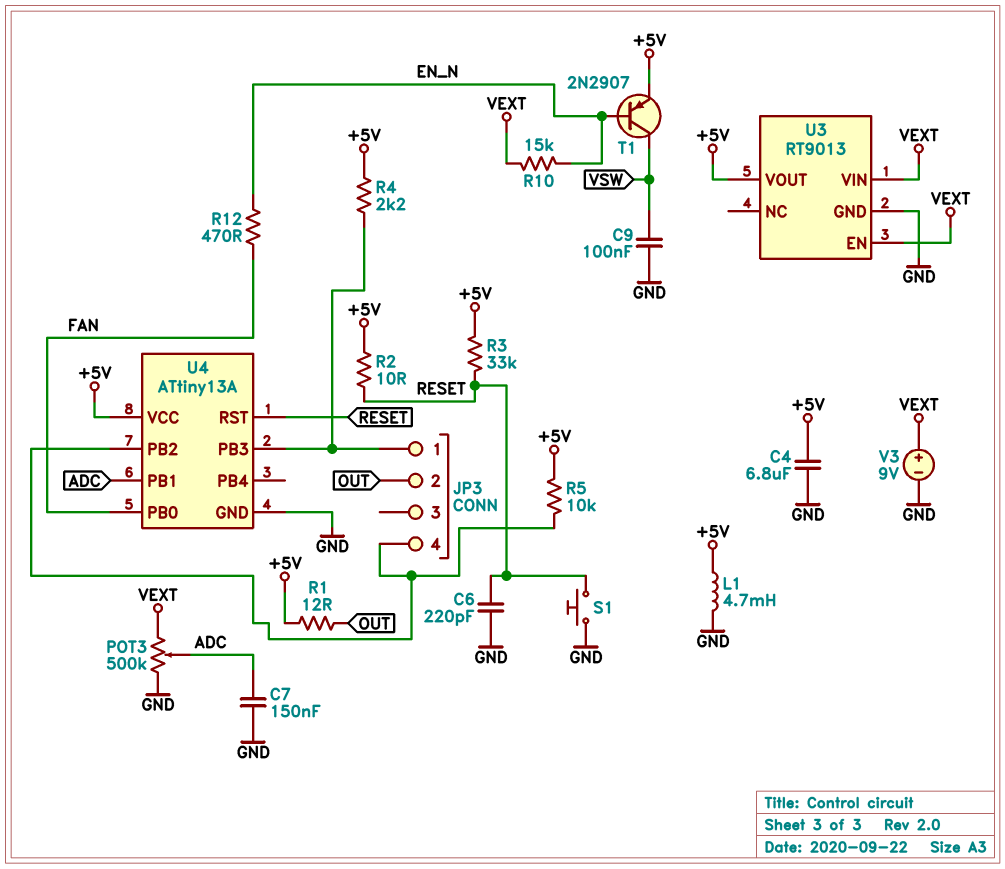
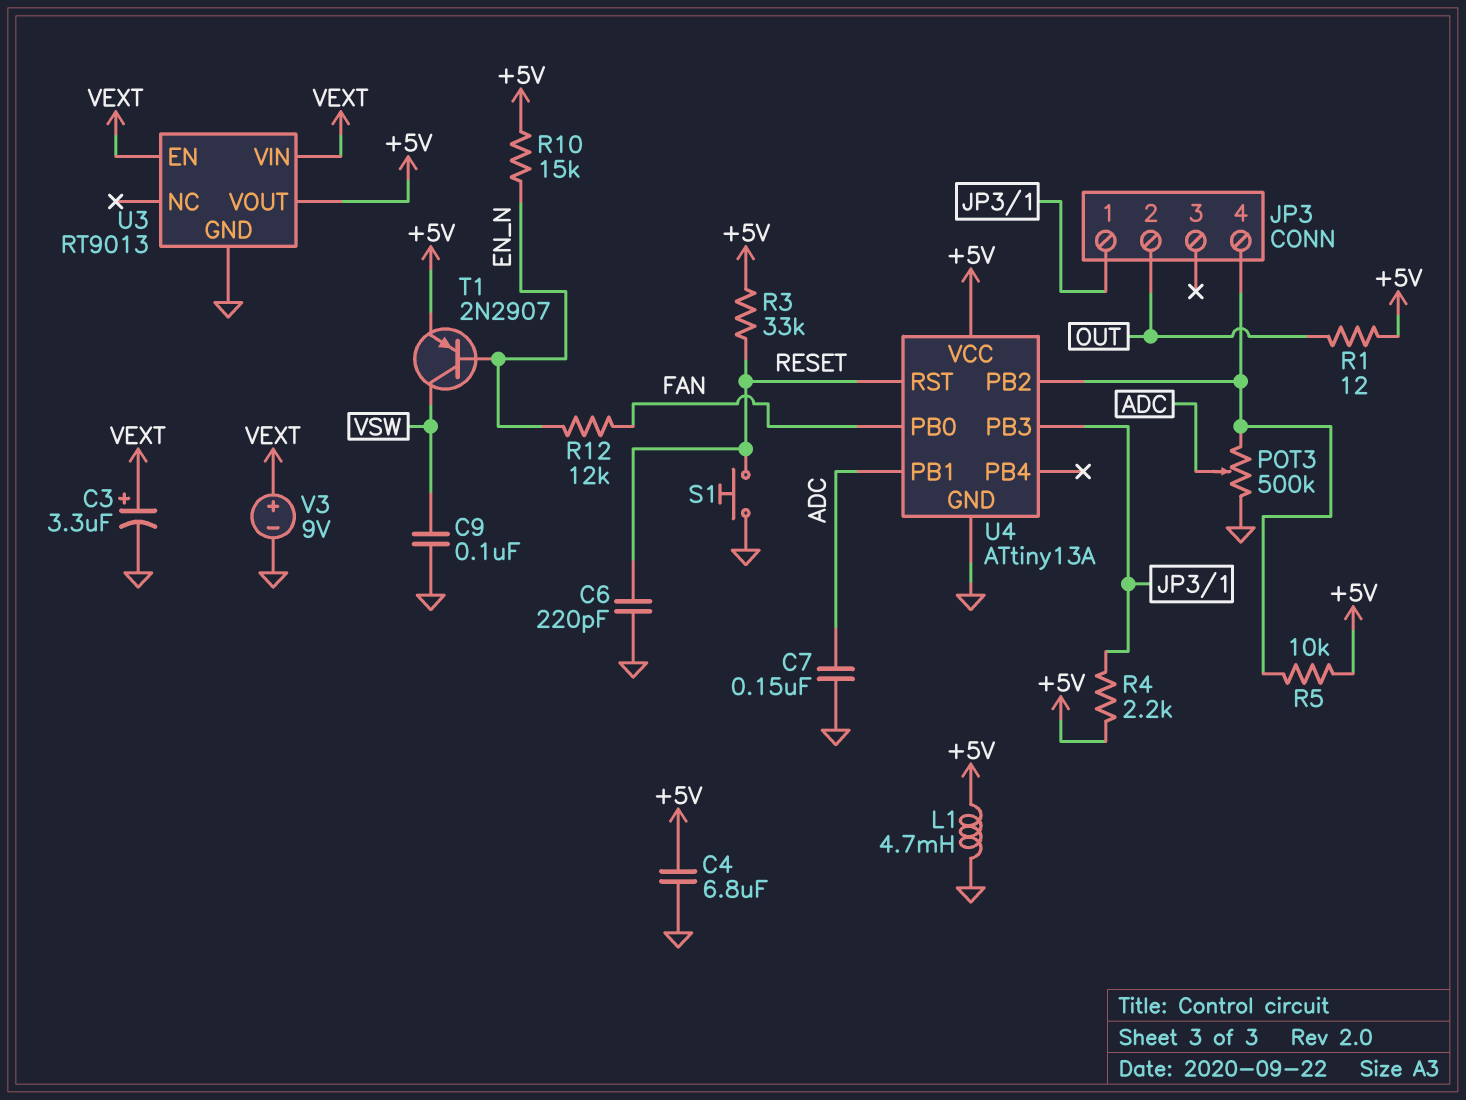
C3: none -> 3.3uF (plus VEXT, minus GND)
POT3: 500k (GND, VEXT, wiper ADC) -> 500k (GND, JP3/4, wiper ADC)
R2: 10 (+5V, RESET) -> none
R10: 15k (EN_N, VEXT) -> 15k (+5V, EN_N)
R12: 470 (EN_N, FAN) -> 12k (EN_N, FAN)

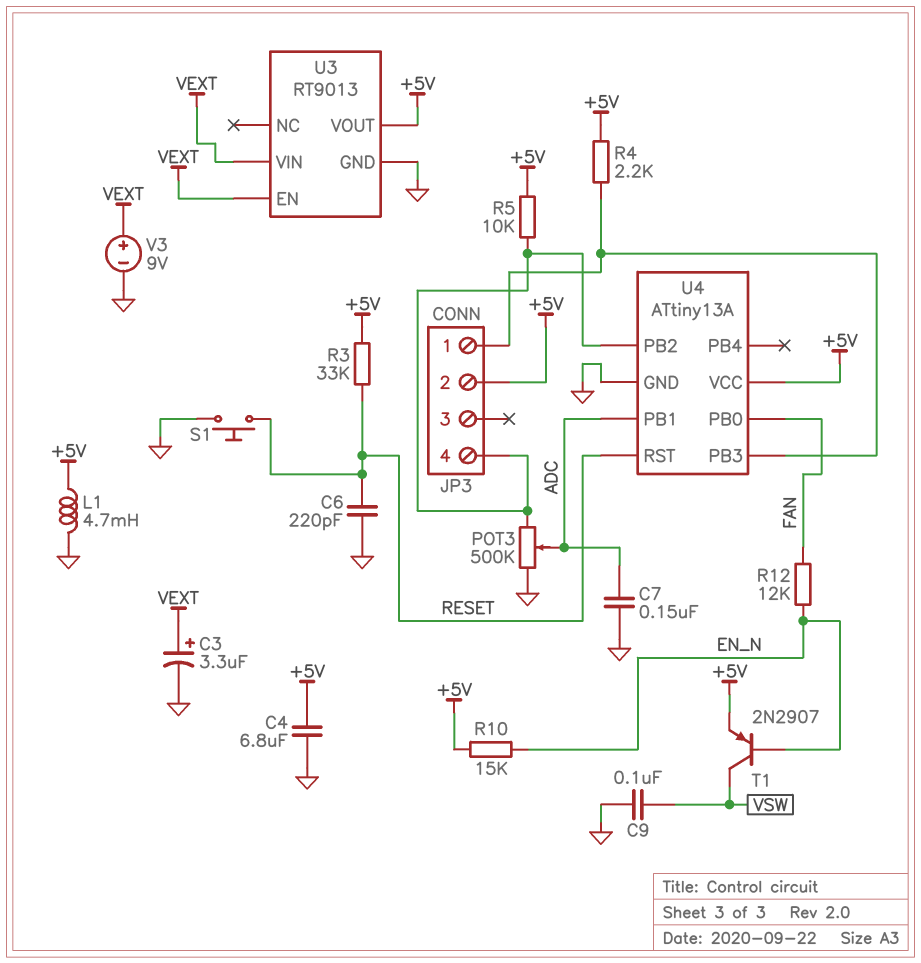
JP3 pin 2: OUT -> +5V
R1: 12 (+5V, OUT) -> none

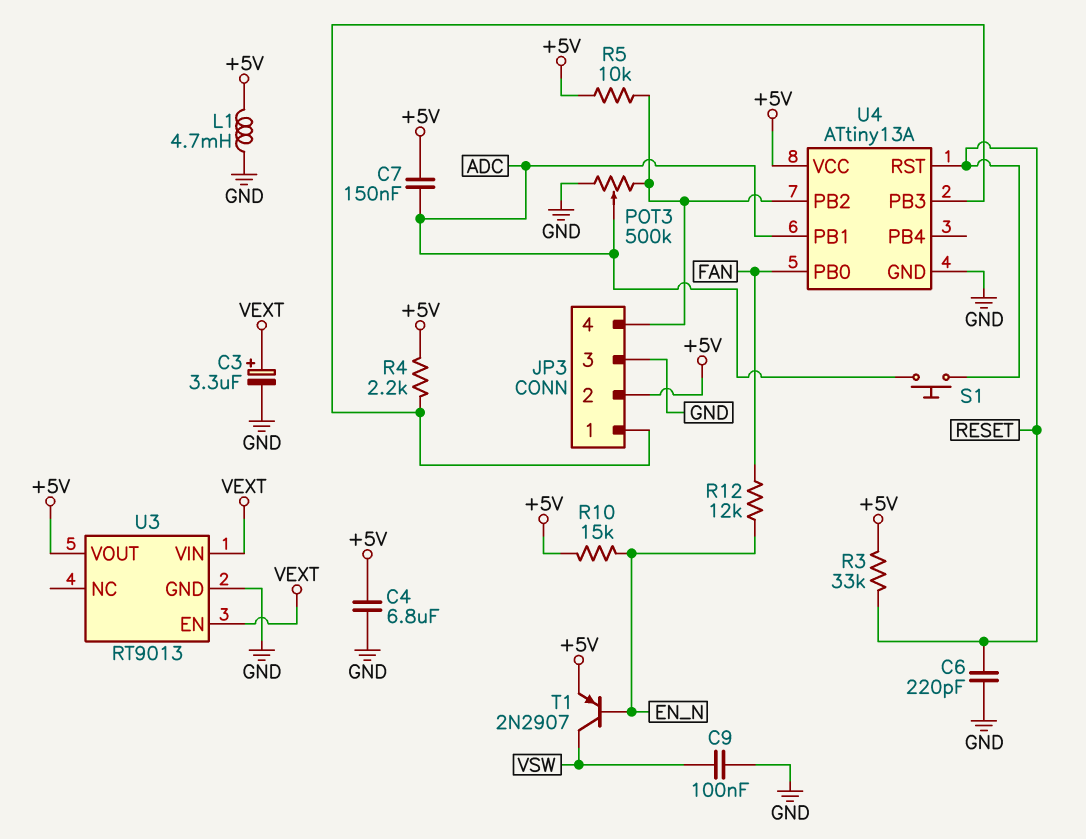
C7: 150nF (ADC, GND) -> 150nF (+5V, ADC)
JP3 pin 3: none -> GND
S1: button (GND, RESET) -> button (ADC, RESET)
V3: 9V (plus VEXT, minus GND) -> none

